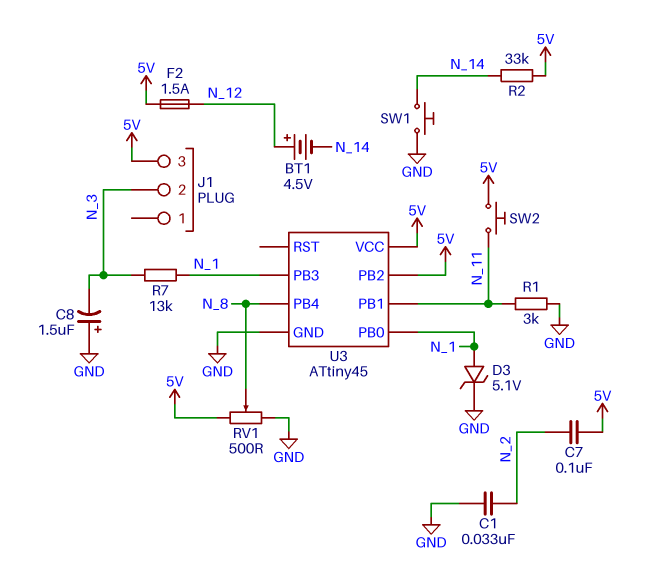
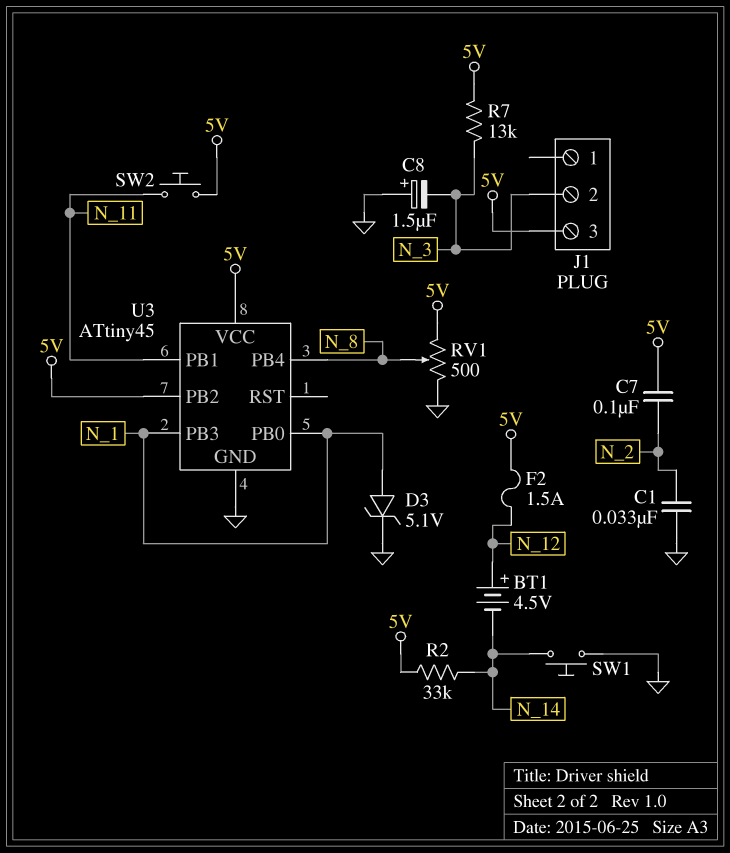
R1: 3k (GND, N_11) -> none
R7: 13k (N_1, N_3) -> 13k (5V, N_3)

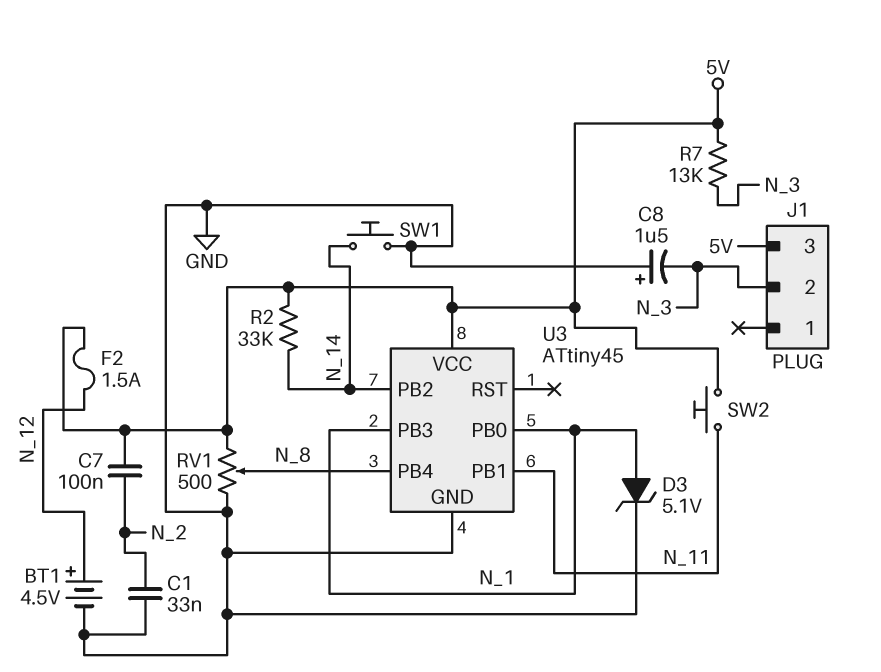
BT1: 4.5V (plus N_12, minus N_14) -> 4.5V (plus N_12, minus GND)
U3 pin PB2: 5V -> N_14

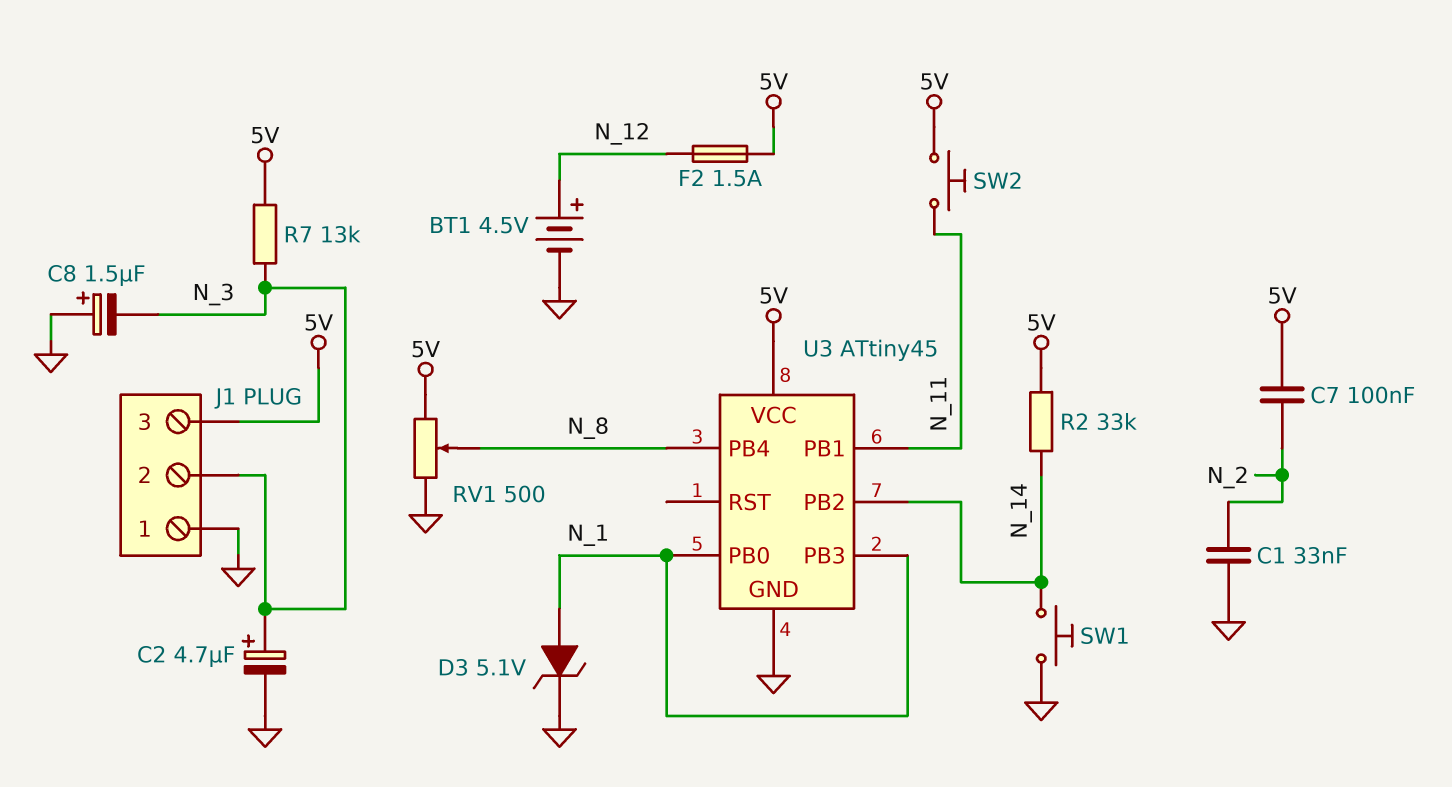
C2: none -> 4.7uF (plus N_3, minus GND)
J1 pin 1: none -> GND

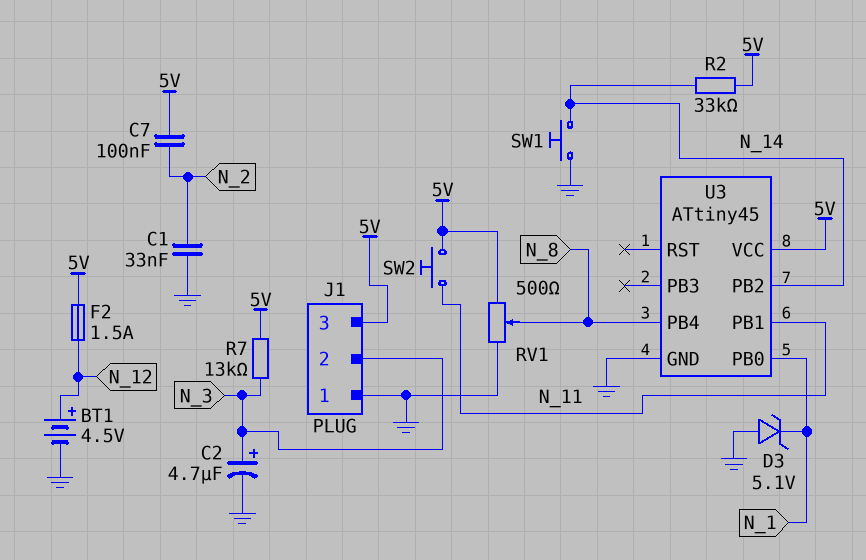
C8: 1.5uF (plus GND, minus N_3) -> none
D3: zener 5.1V (A N_1, K GND) -> zener 5.1V (A GND, K N_1)
U3 pin PB3: N_1 -> none

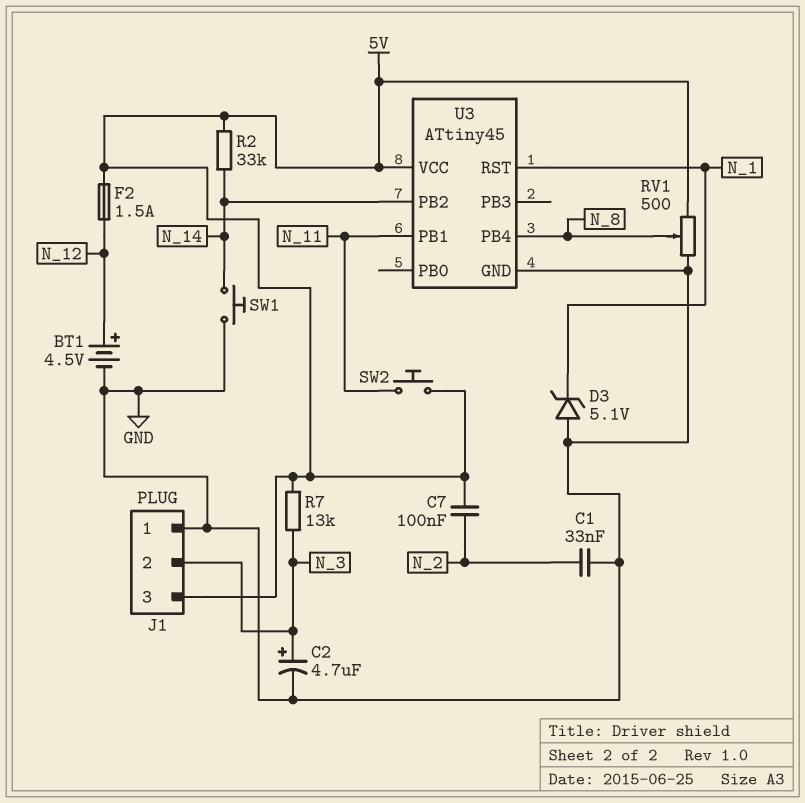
U3 pin PB0: N_1 -> none
U3 pin RST: none -> N_1

